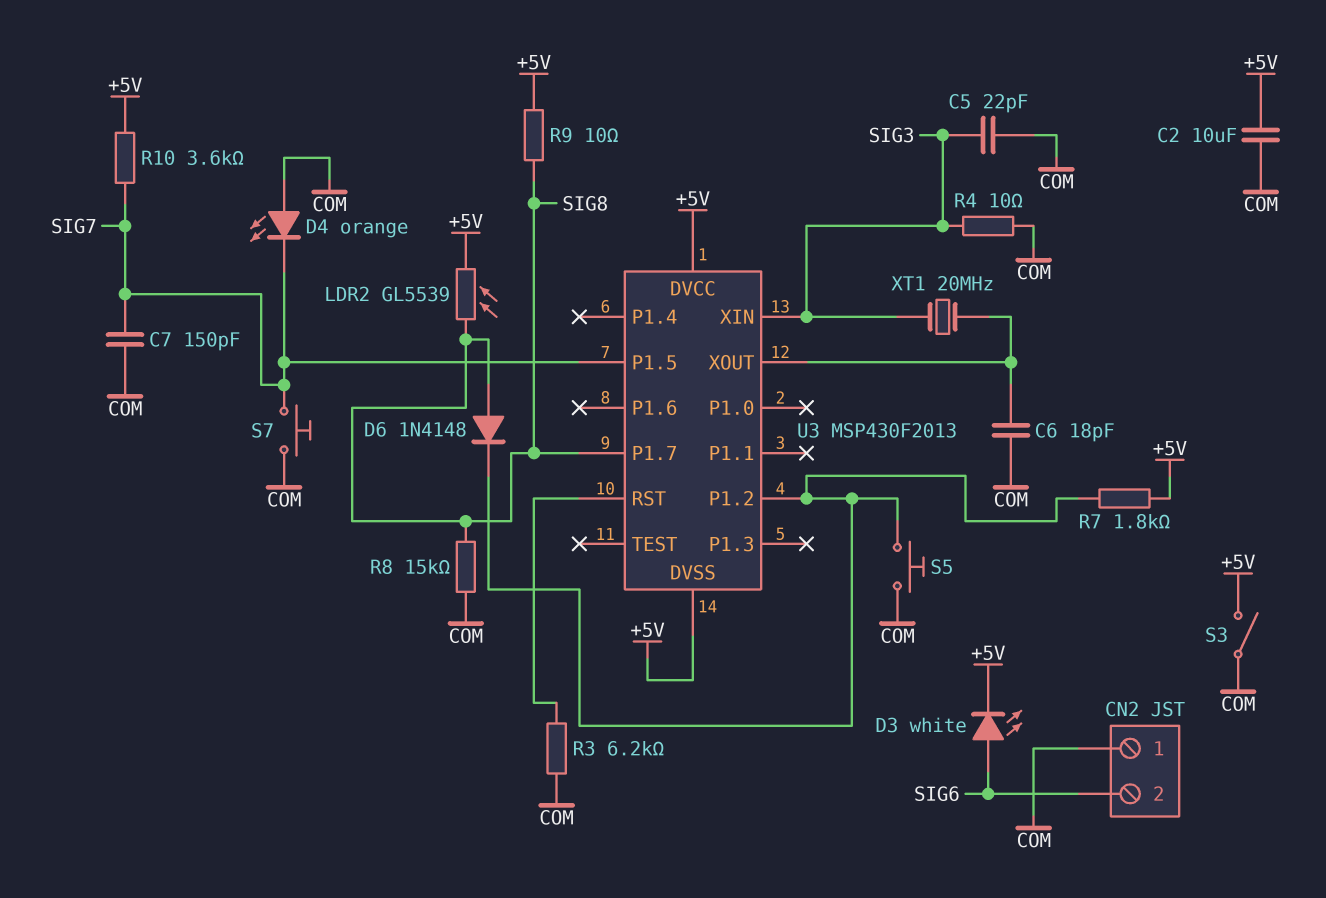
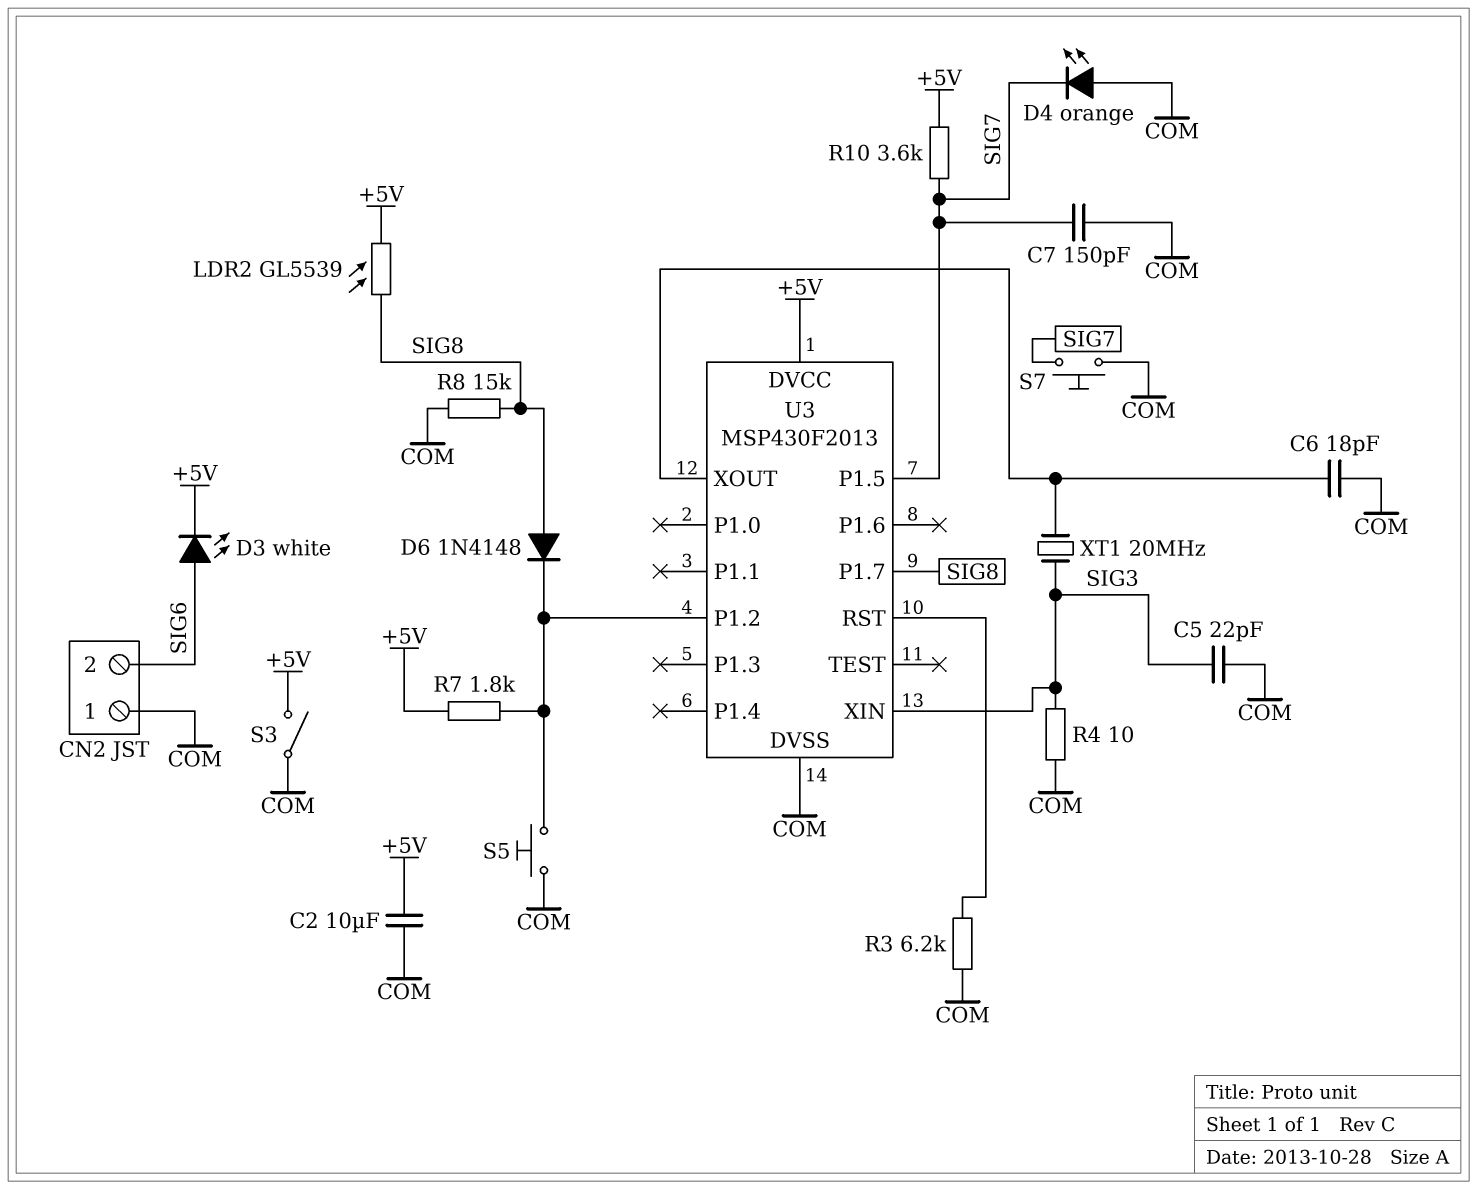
R9: 10 (+5V, SIG8) -> none
U3 pin DVSS: +5V -> COM

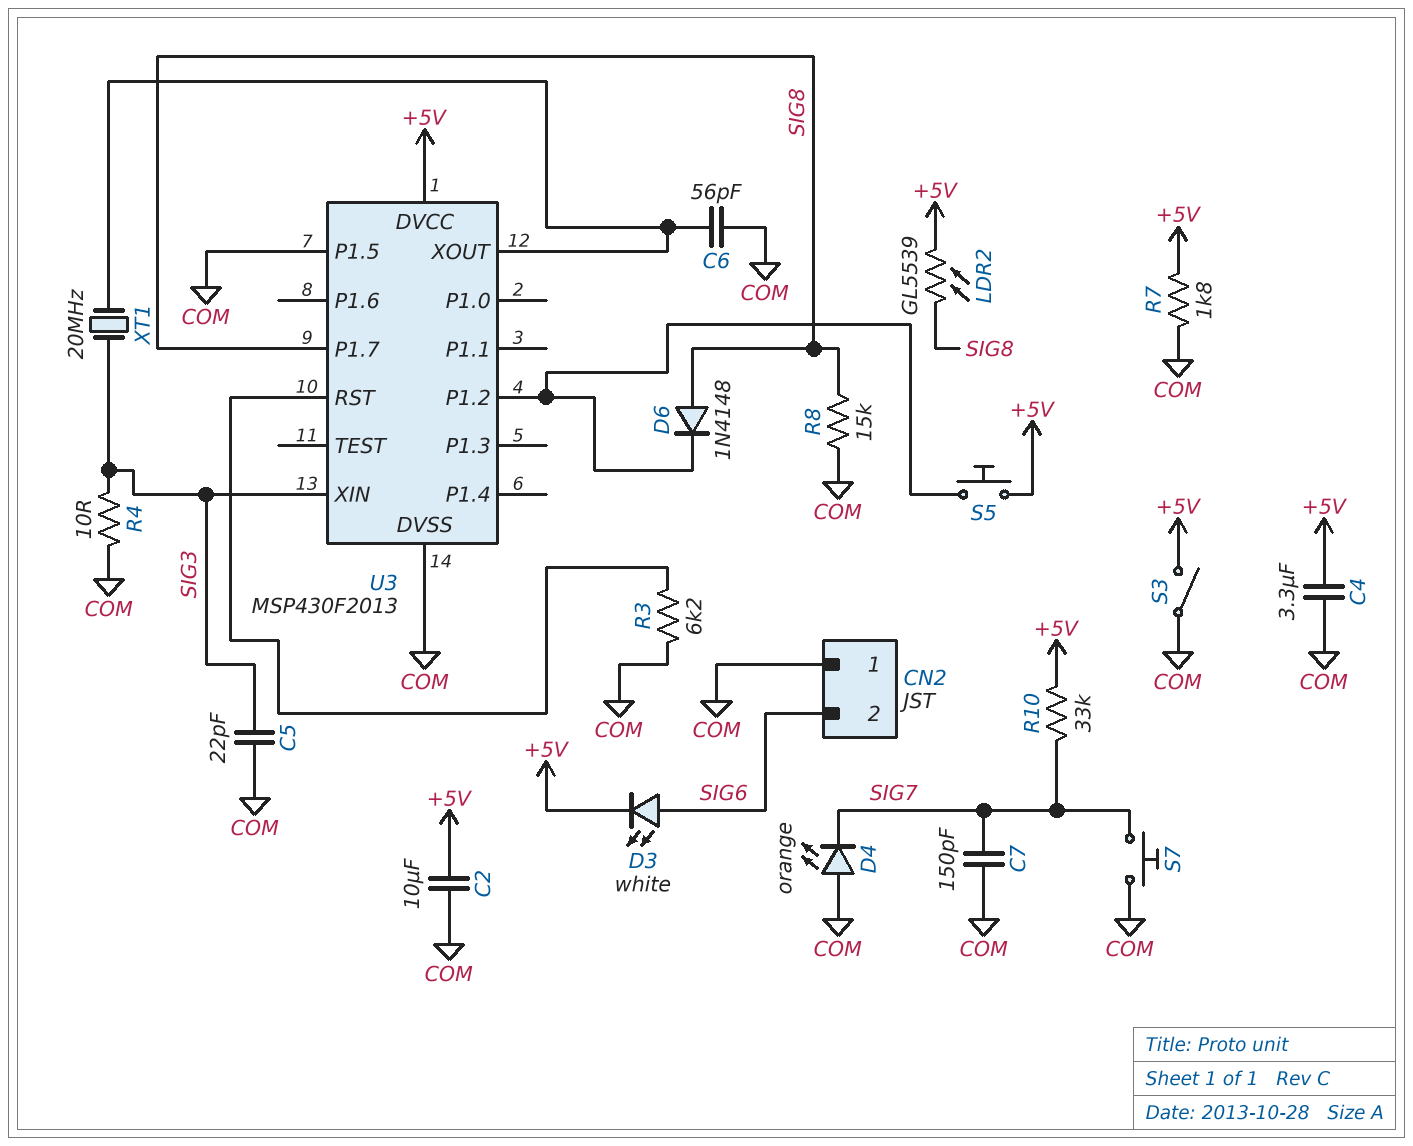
C4: none -> 3.3uF (+5V, COM)
C6: 18pF (COM, U3/XOUT) -> 56pF (COM, U3/XOUT)
R7: 1.8k (+5V, U3/P1.2) -> 1.8k (+5V, COM)
R10: 3.6k (+5V, SIG7) -> 33k (+5V, SIG7)
S5: button (COM, U3/P1.2) -> button (+5V, U3/P1.2)
U3 pin P1.5: SIG7 -> COM

